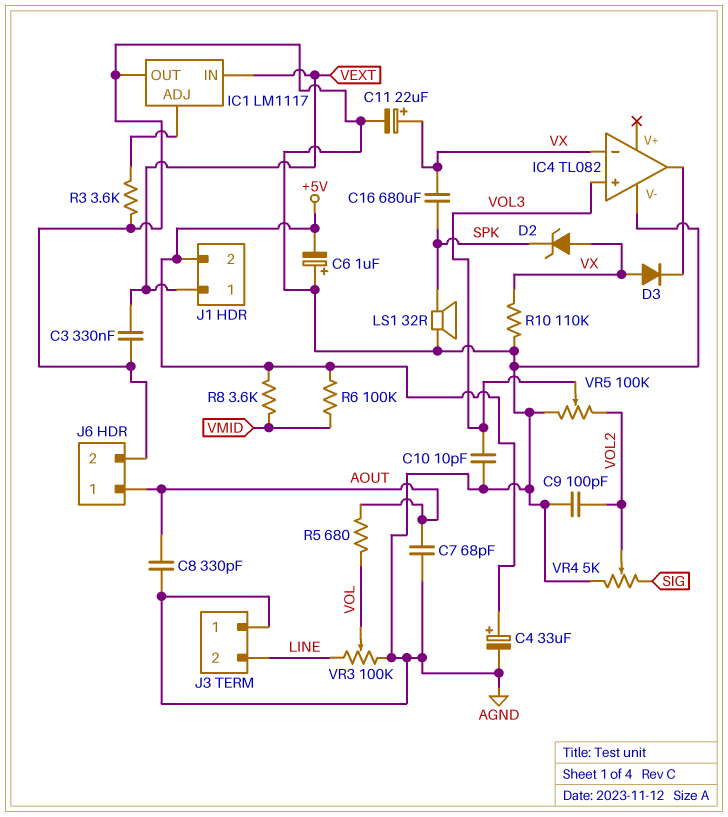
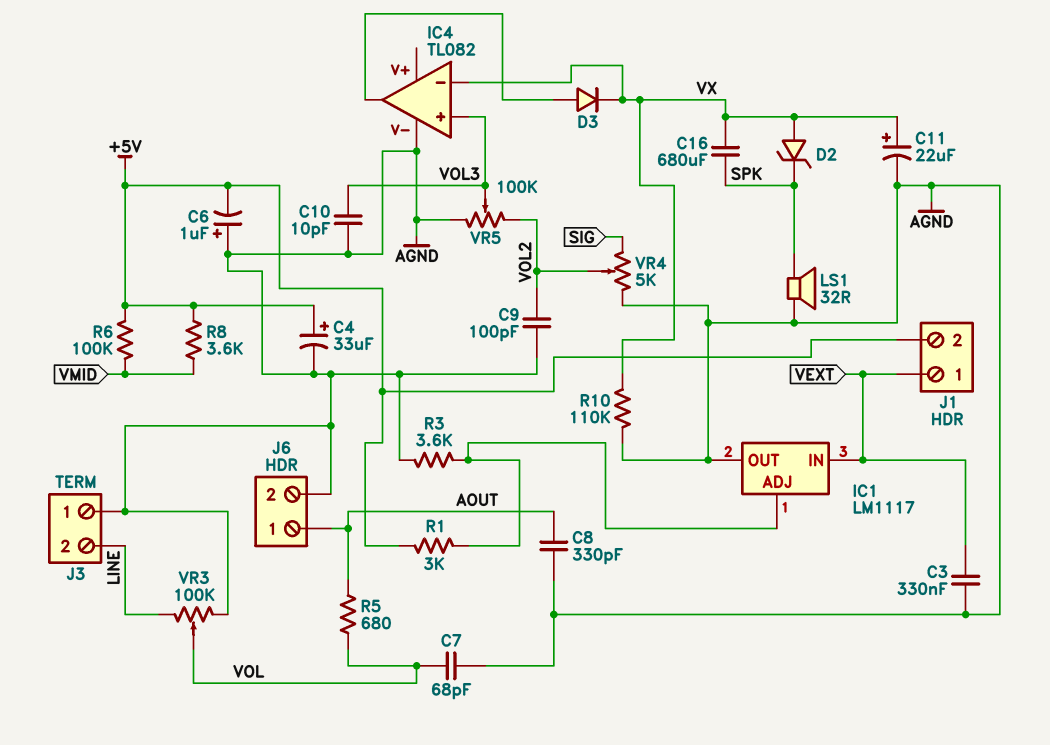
C7: 68pF (AGND, AOUT) -> 68pF (AGND, VOL)
D3: diode (A VX, K IC4/out) -> diode (A IC4/out, K VX)
R1: none -> 3k (+5V, IC1/ADJ)

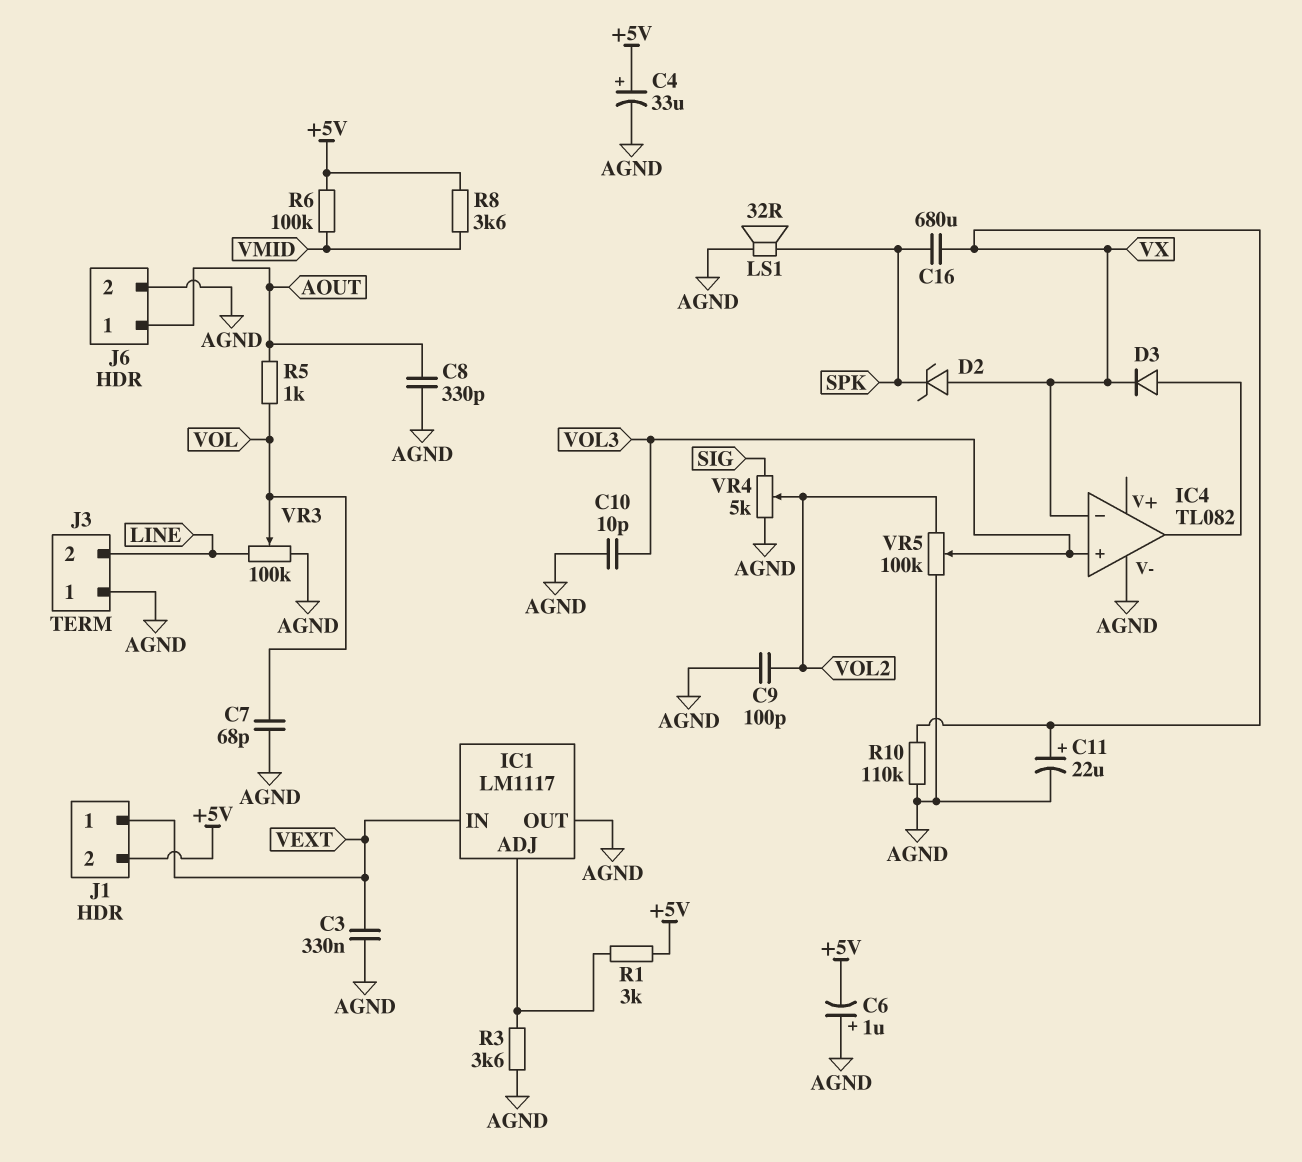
R5: 680 (AOUT, VOL) -> 1k (AOUT, VOL)

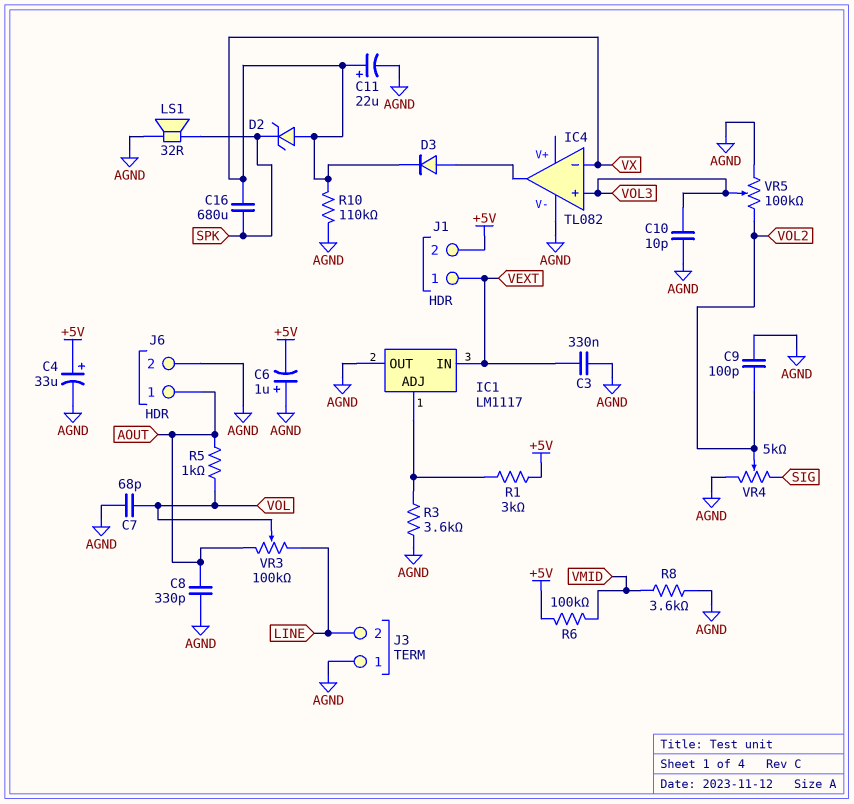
R8: 3.6k (+5V, VMID) -> 3.6k (AGND, VMID)
VR3: 100k (AGND, LINE, wiper VOL) -> 100k (AOUT, LINE, wiper VOL)

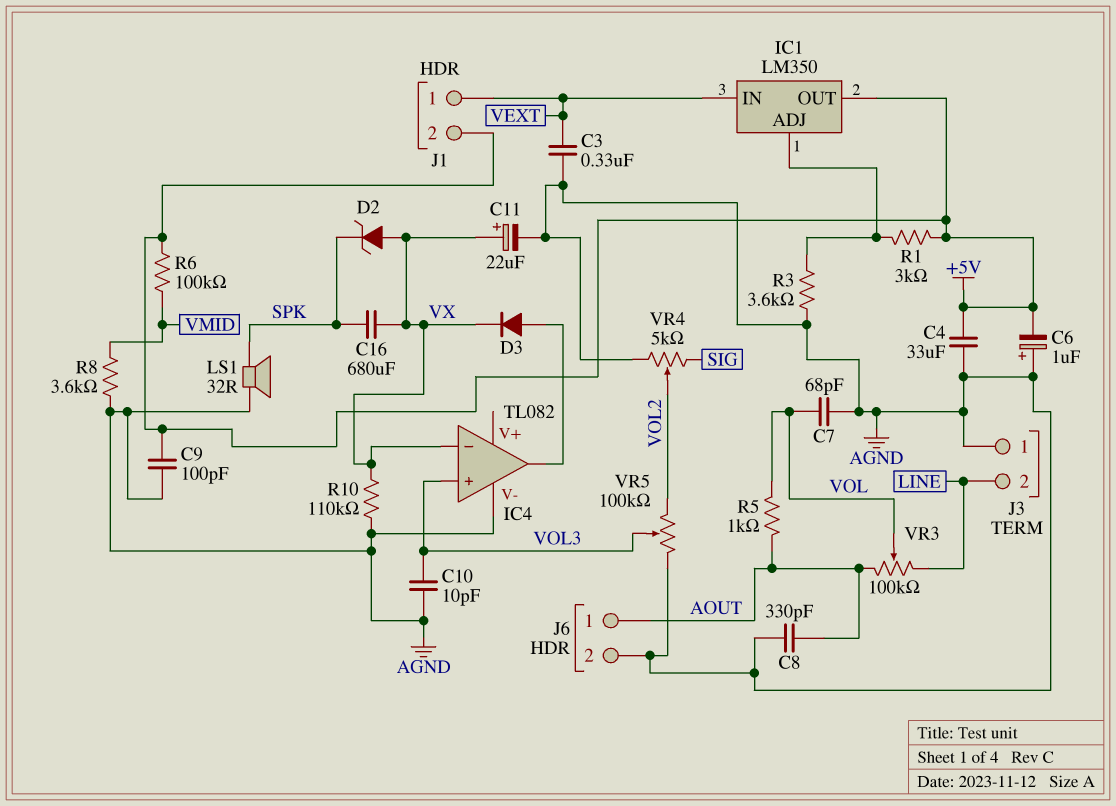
C4: 33uF (plus +5V, minus AGND) -> 33uF (+5V, AGND)
C9: 100pF (AGND, VOL2) -> 100pF (+5V, AGND)
IC1: LM1117 -> LM350
IC1 pin OUT: AGND -> +5V

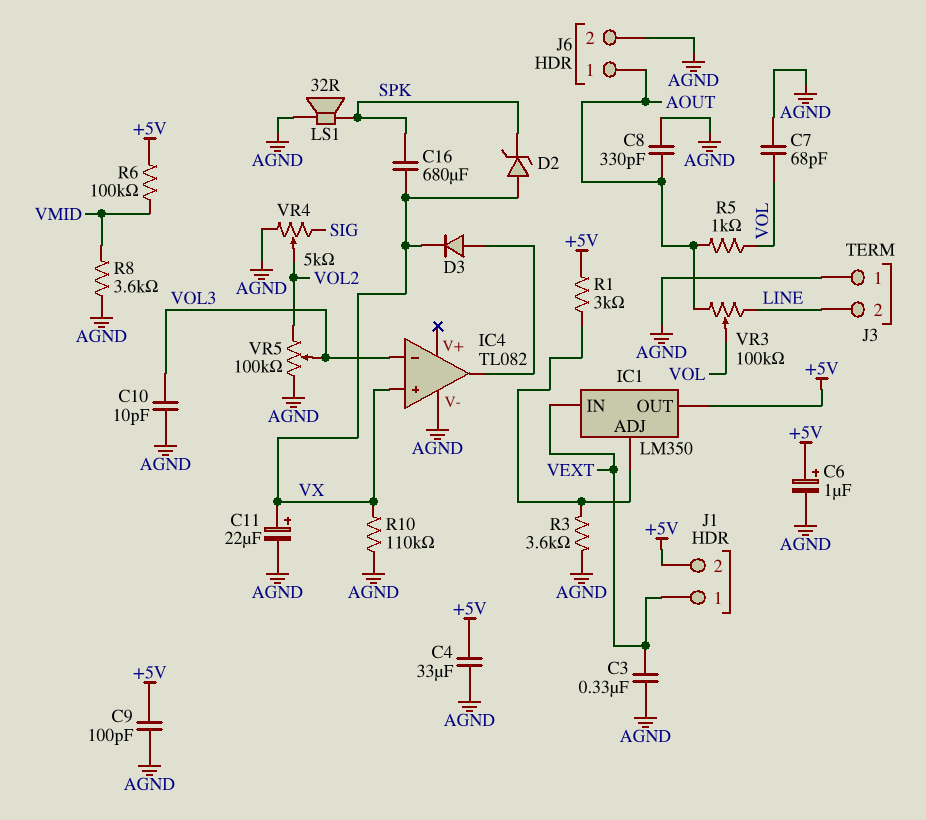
C6: 1uF (plus AGND, minus +5V) -> 1uF (plus +5V, minus AGND)
IC4 pin in+: VOL3 -> VX
IC4 pin in-: VX -> VOL3

